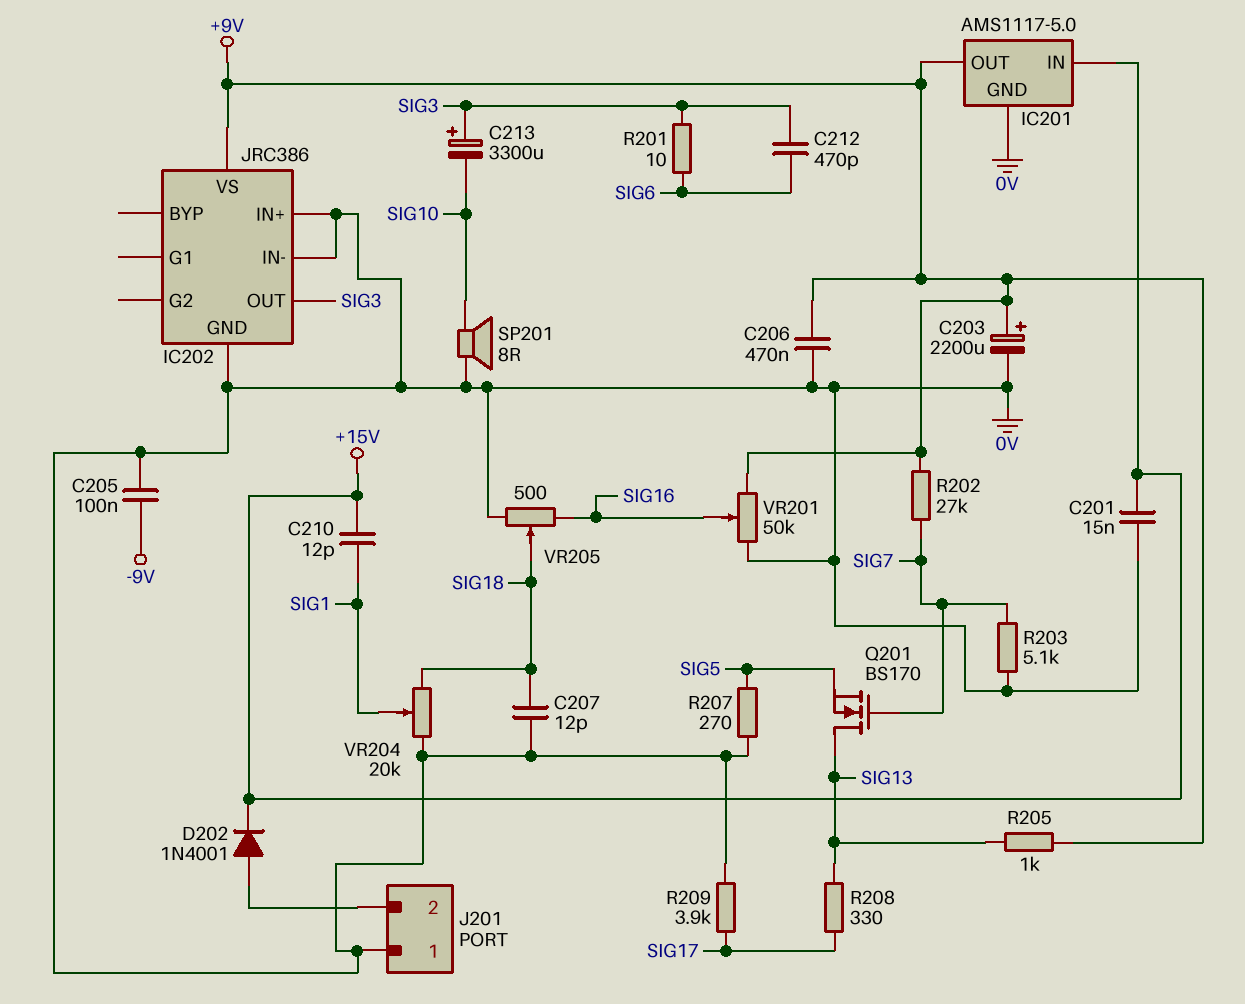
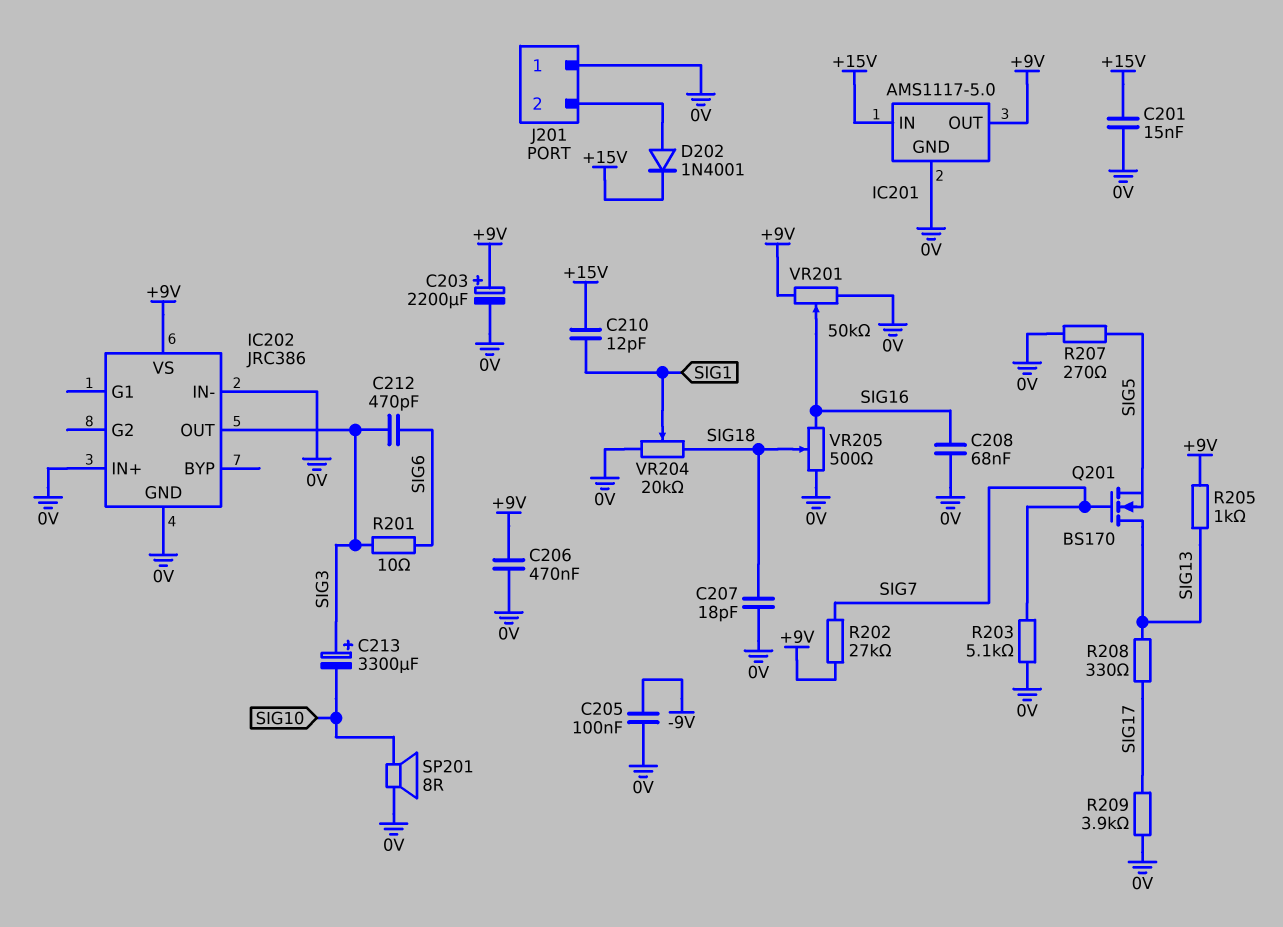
C207: 12pF (0V, SIG18) -> 18pF (0V, SIG18)
C208: none -> 68nF (0V, SIG16)

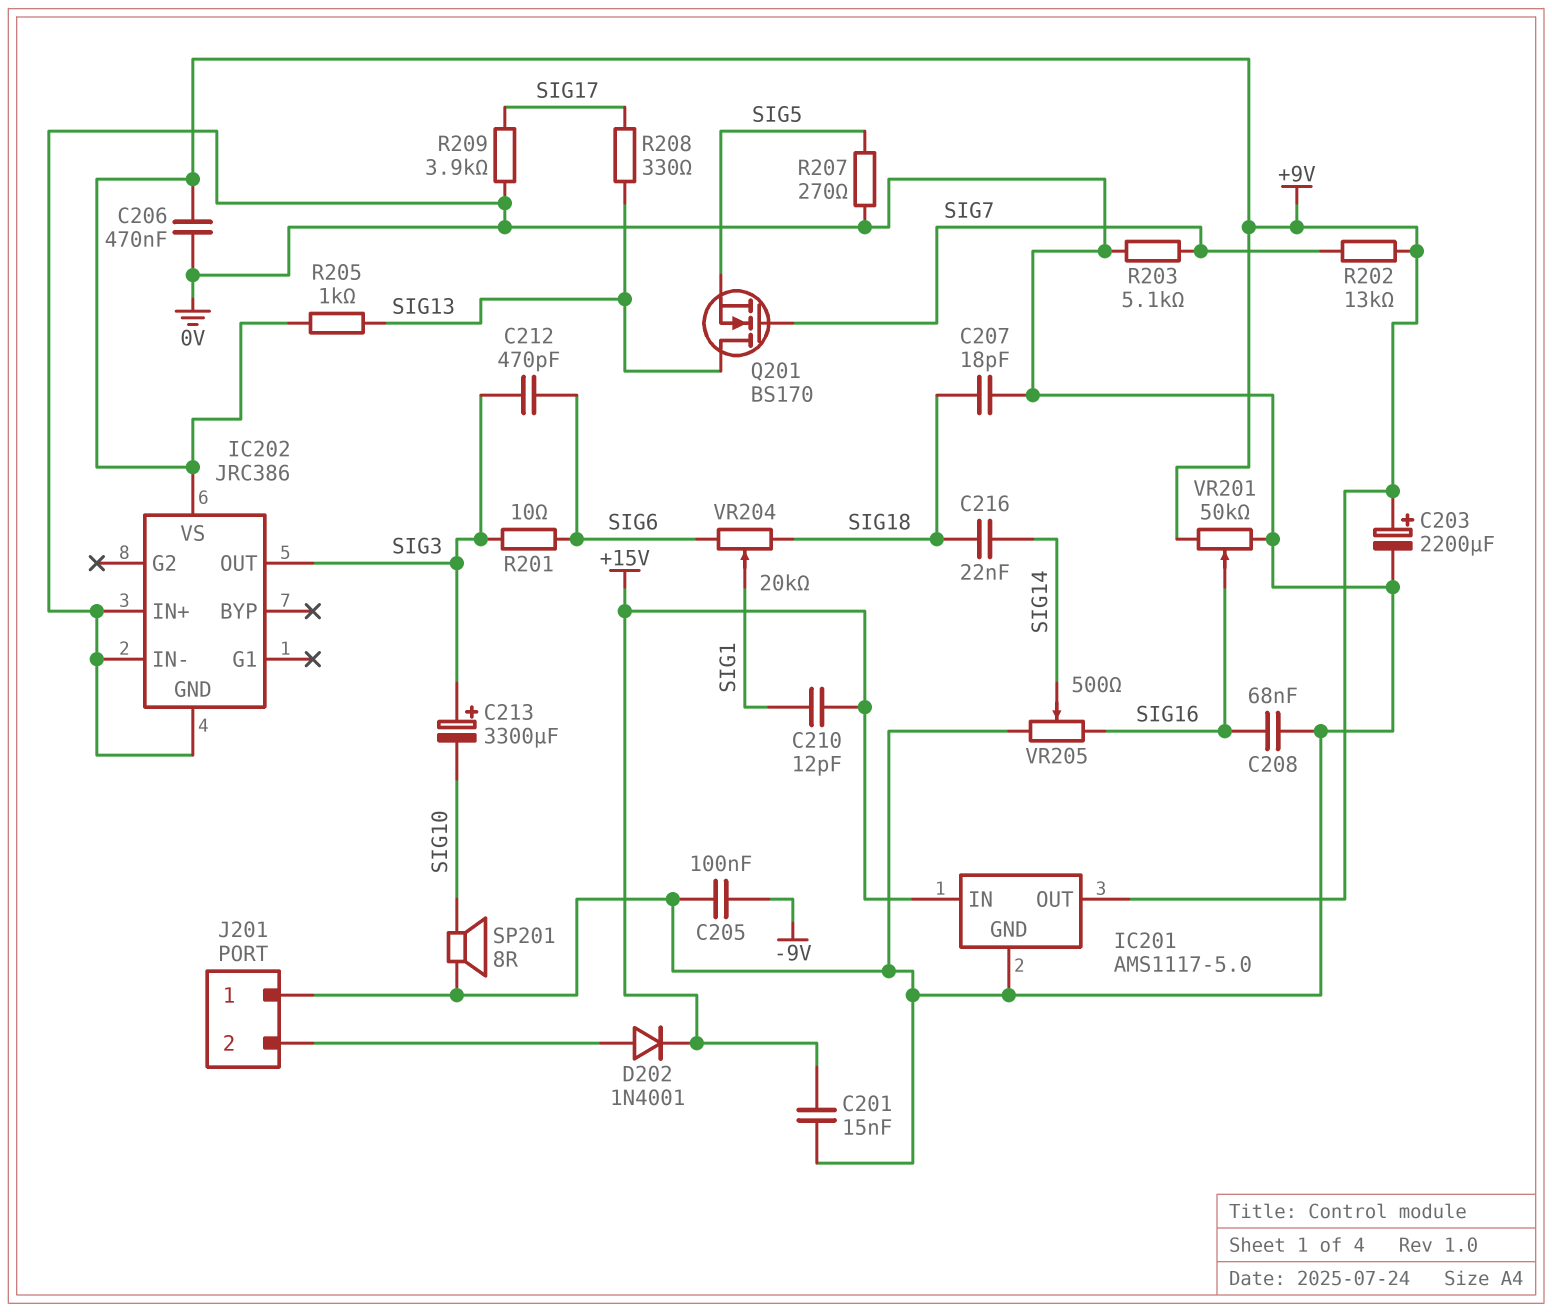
C216: none -> 22nF (SIG14, SIG18)
R202: 27k (+9V, SIG7) -> 13k (+9V, SIG7)
VR204: 20k (0V, SIG18, wiper SIG1) -> 20k (SIG6, SIG18, wiper SIG1)
VR205: 500 (0V, SIG16, wiper SIG18) -> 500 (0V, SIG16, wiper SIG14)

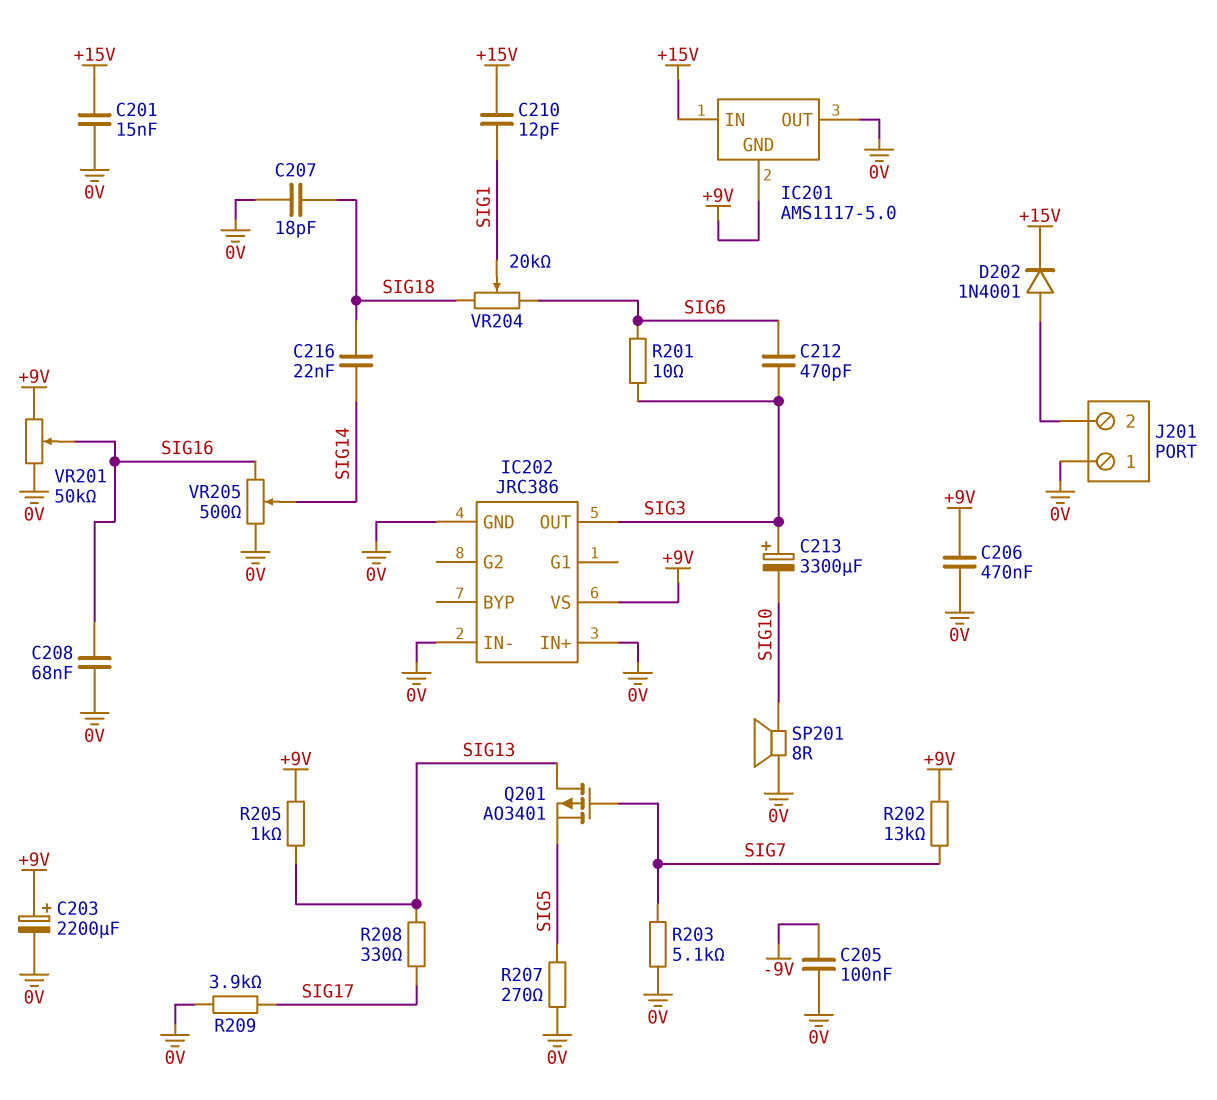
IC201 pin GND: 0V -> +9V
IC201 pin OUT: +9V -> 0V
Q201: NMOS BS170 (G SIG7, D SIG13, S SIG5) -> PMOS AO3401 (G SIG7, D SIG13, S SIG5)

